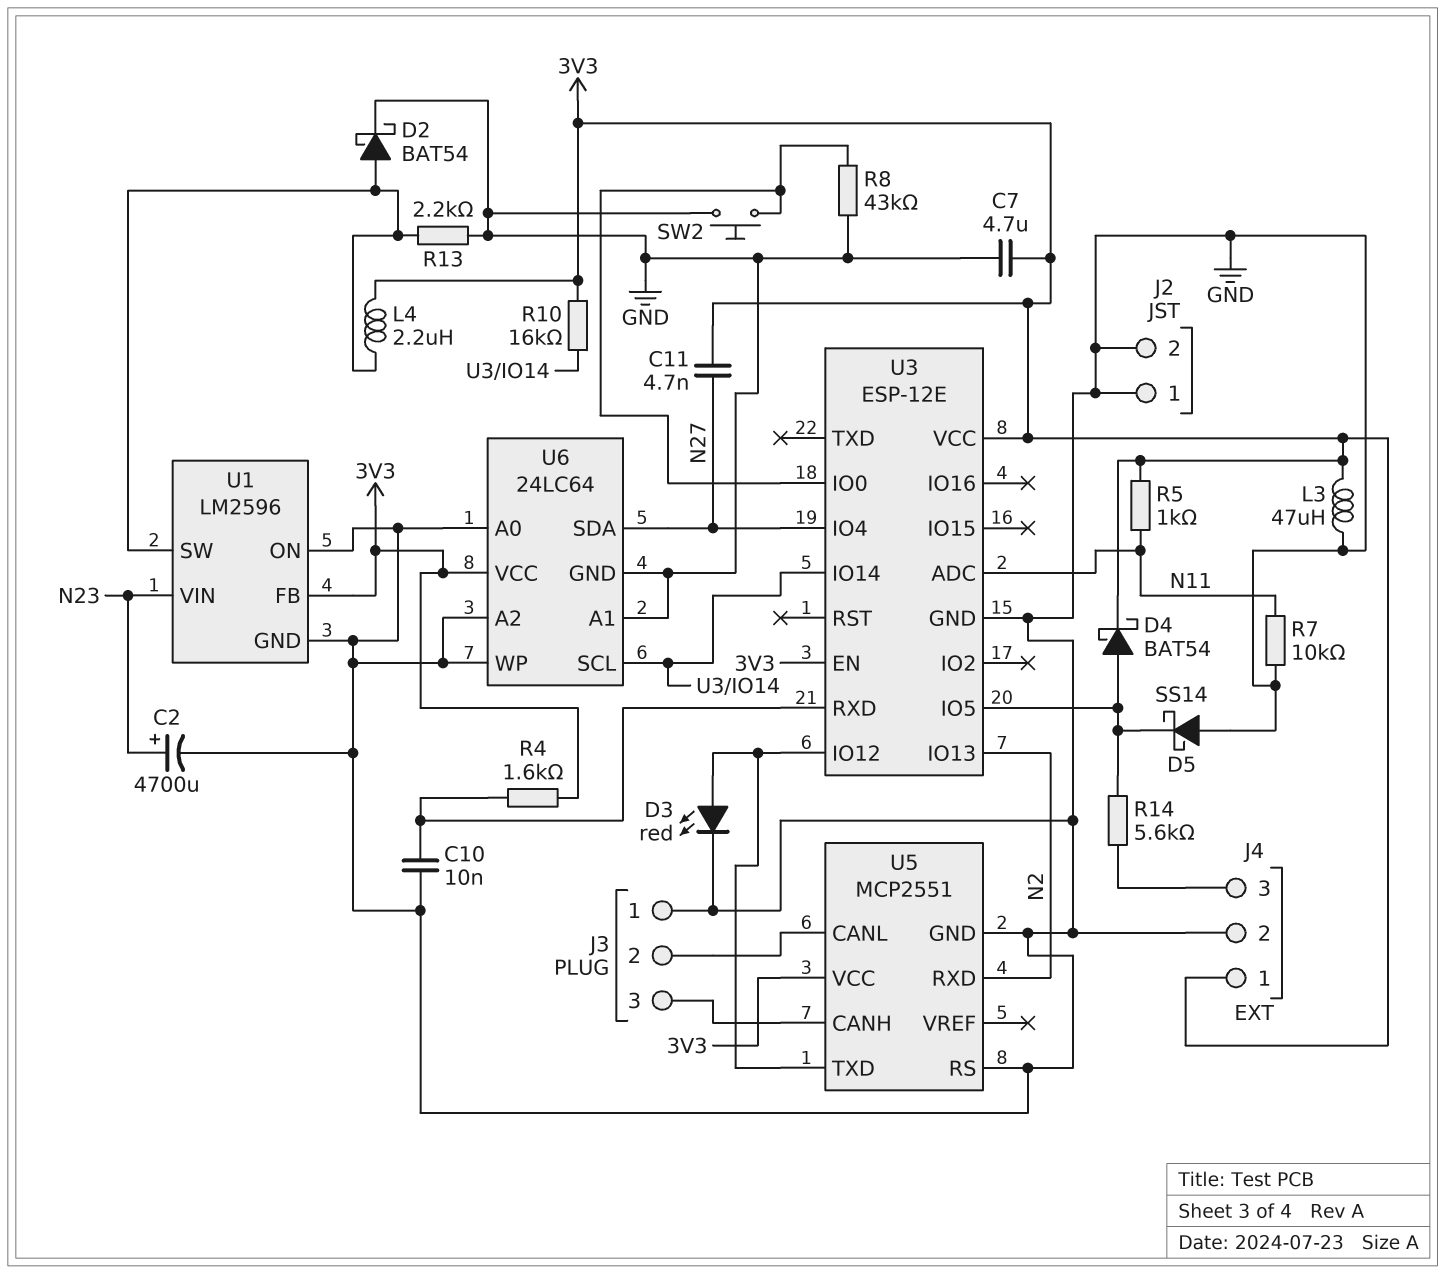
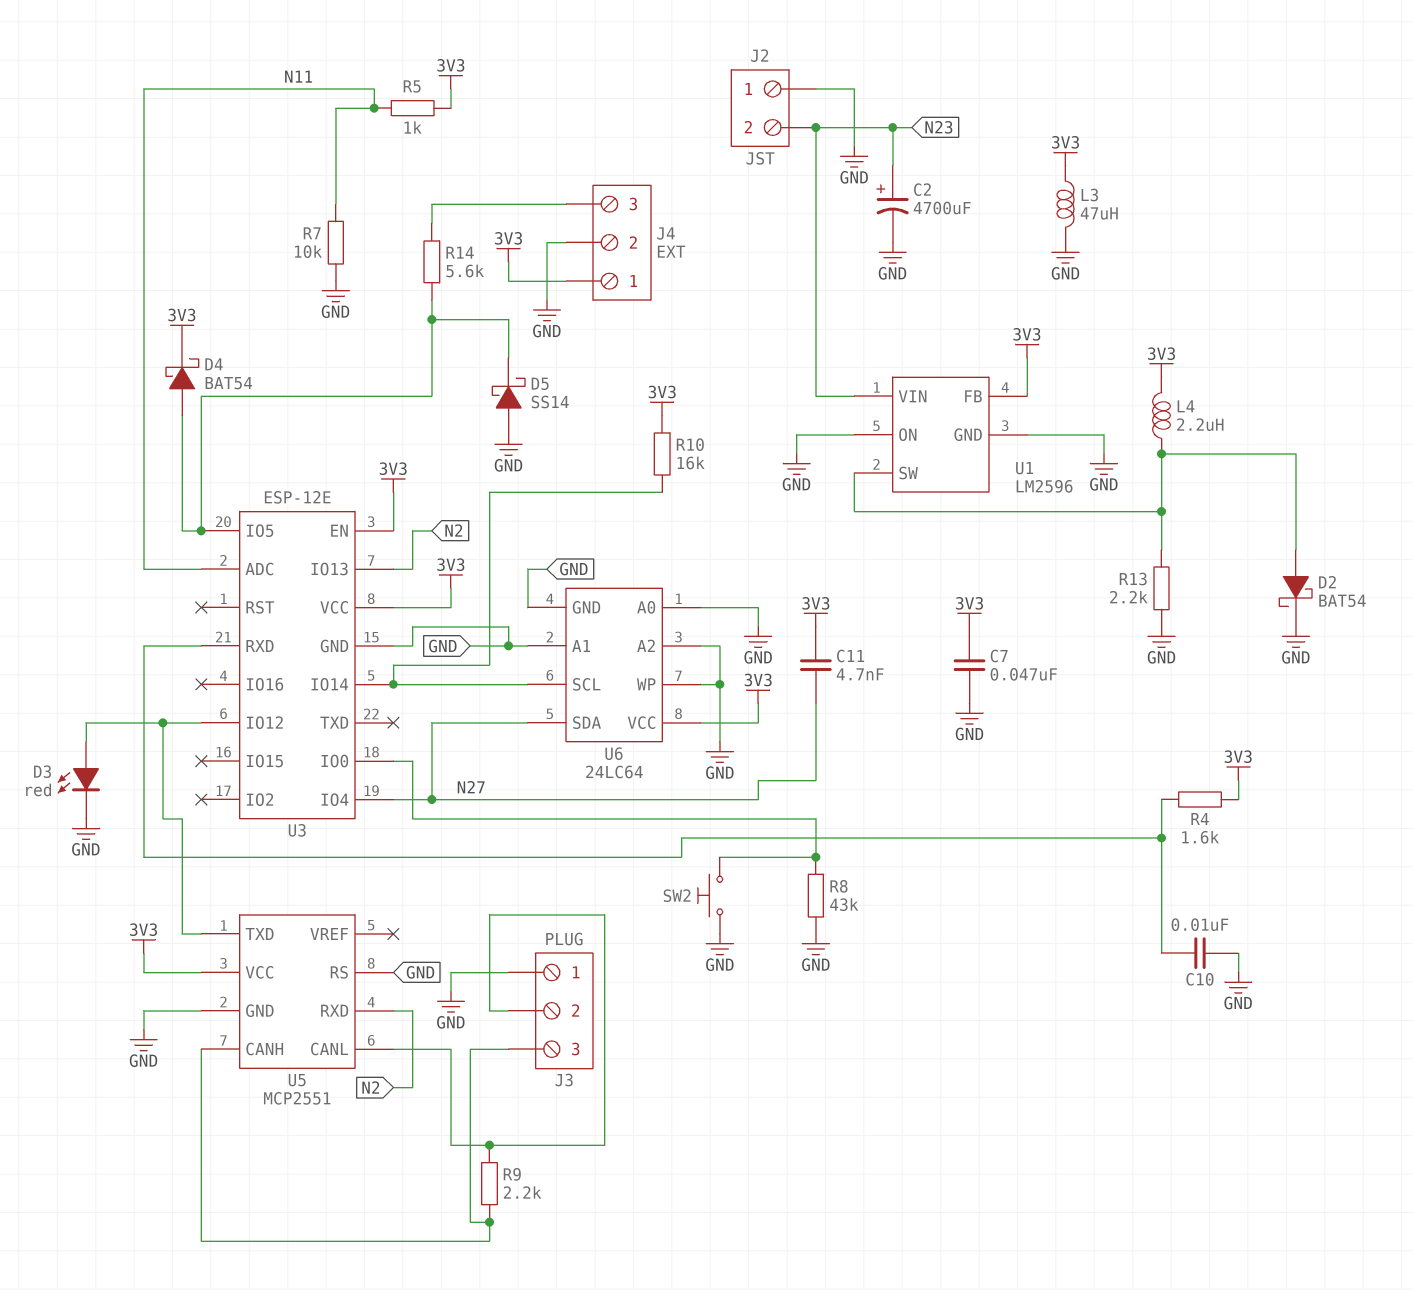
C7: 4.7uF (3V3, GND) -> 47nF (3V3, GND)
J2 pin 2: GND -> N23
R9: none -> 2.2k (J3/2, J3/3)

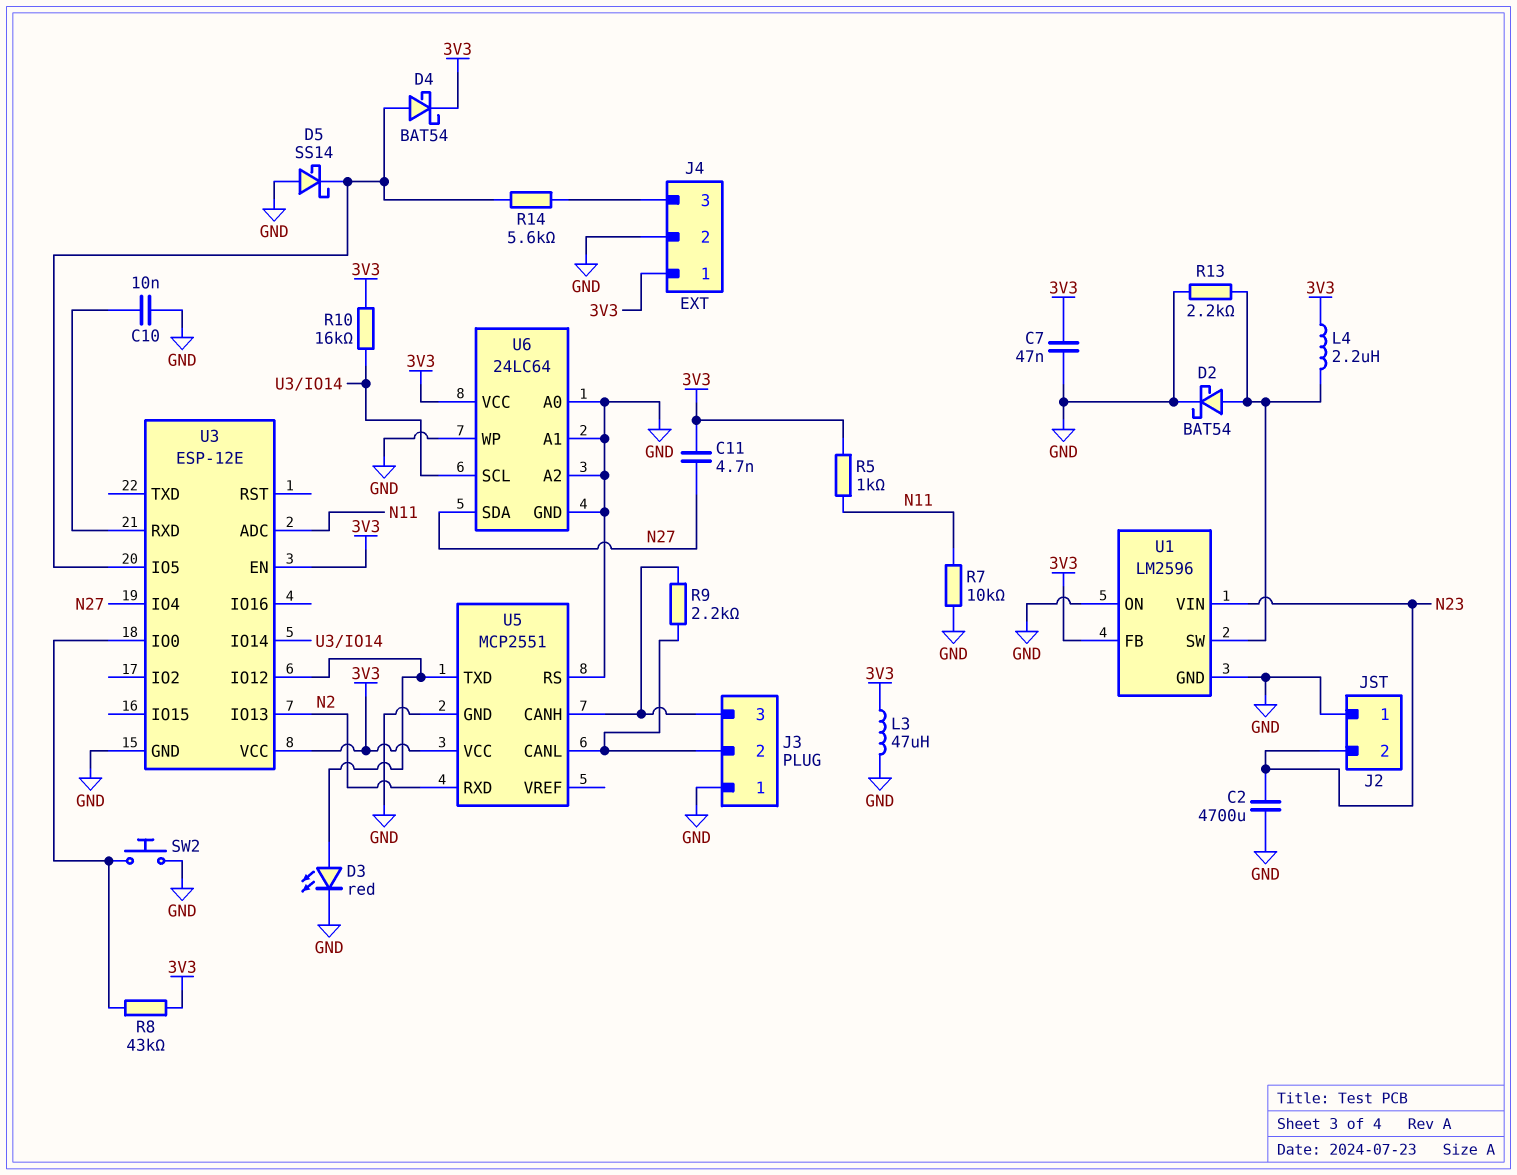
C2: 4700uF (plus N23, minus GND) -> 4700uF (GND, N23)
R4: 1.6k (3V3, U3/RXD) -> none
R8: 43k (GND, U3/IO0) -> 43k (3V3, U3/IO0)

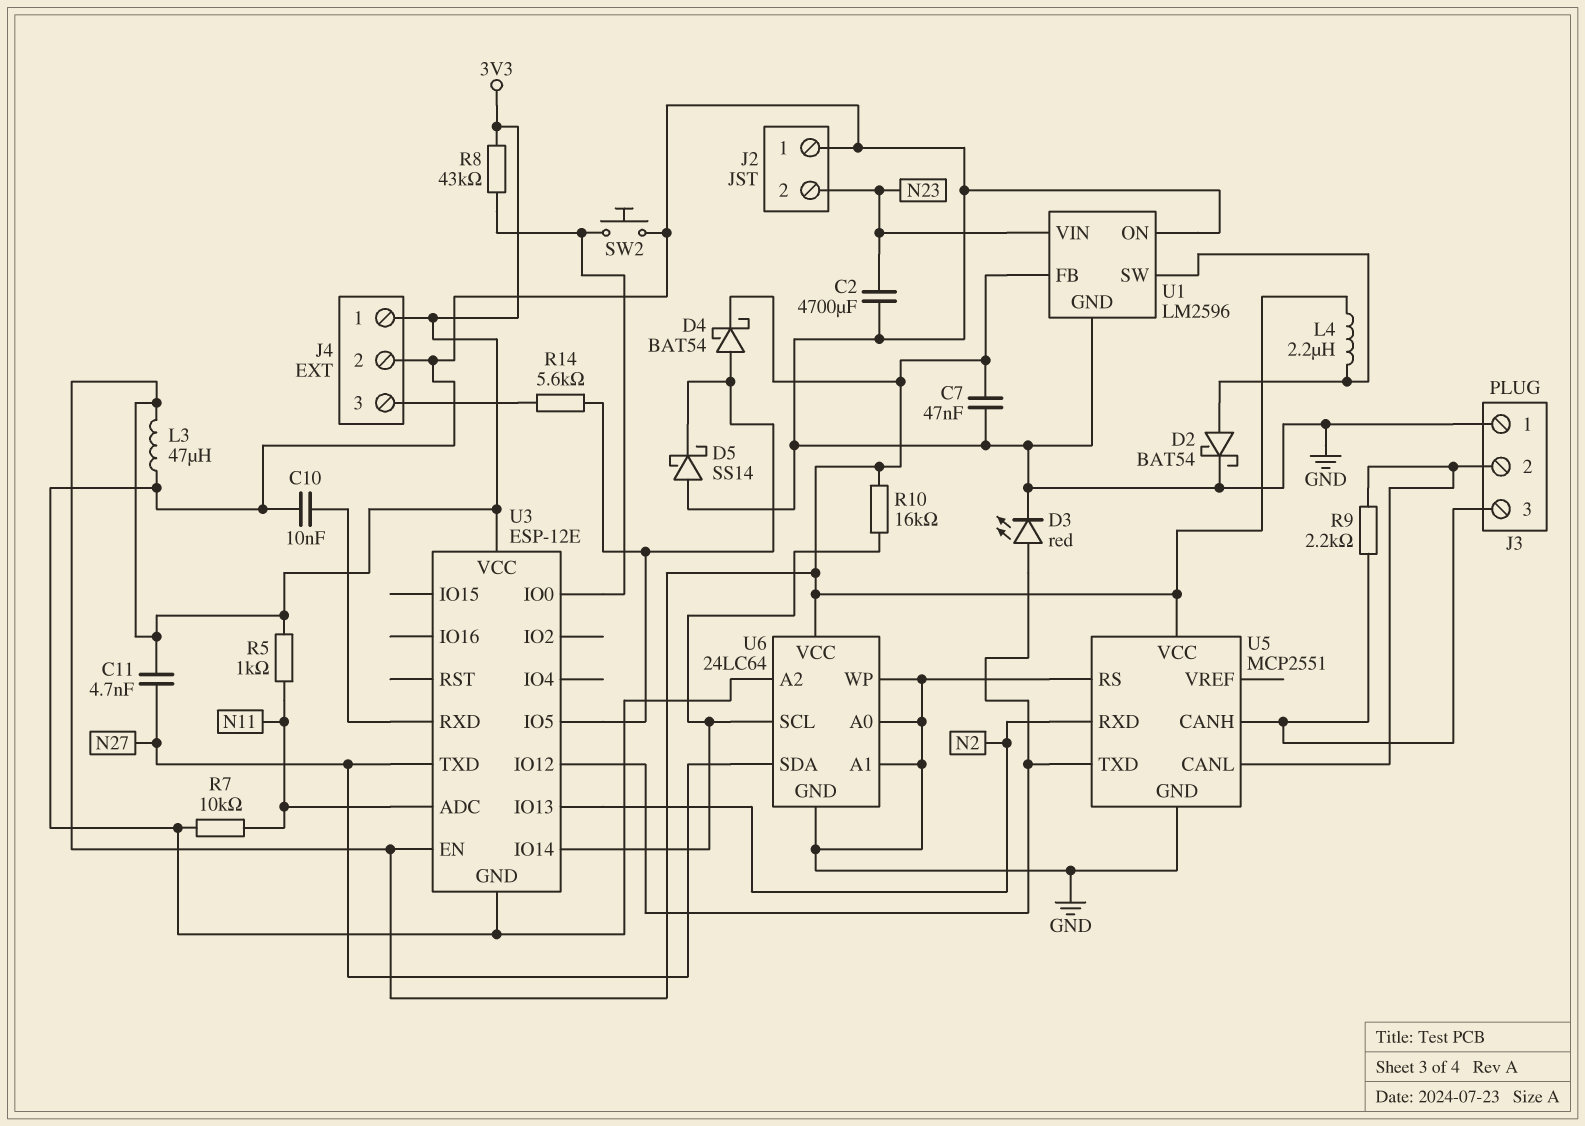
R13: 2.2k (GND, U1/SW) -> none
U3 pin IO4: N27 -> none
U3 pin TXD: none -> N27

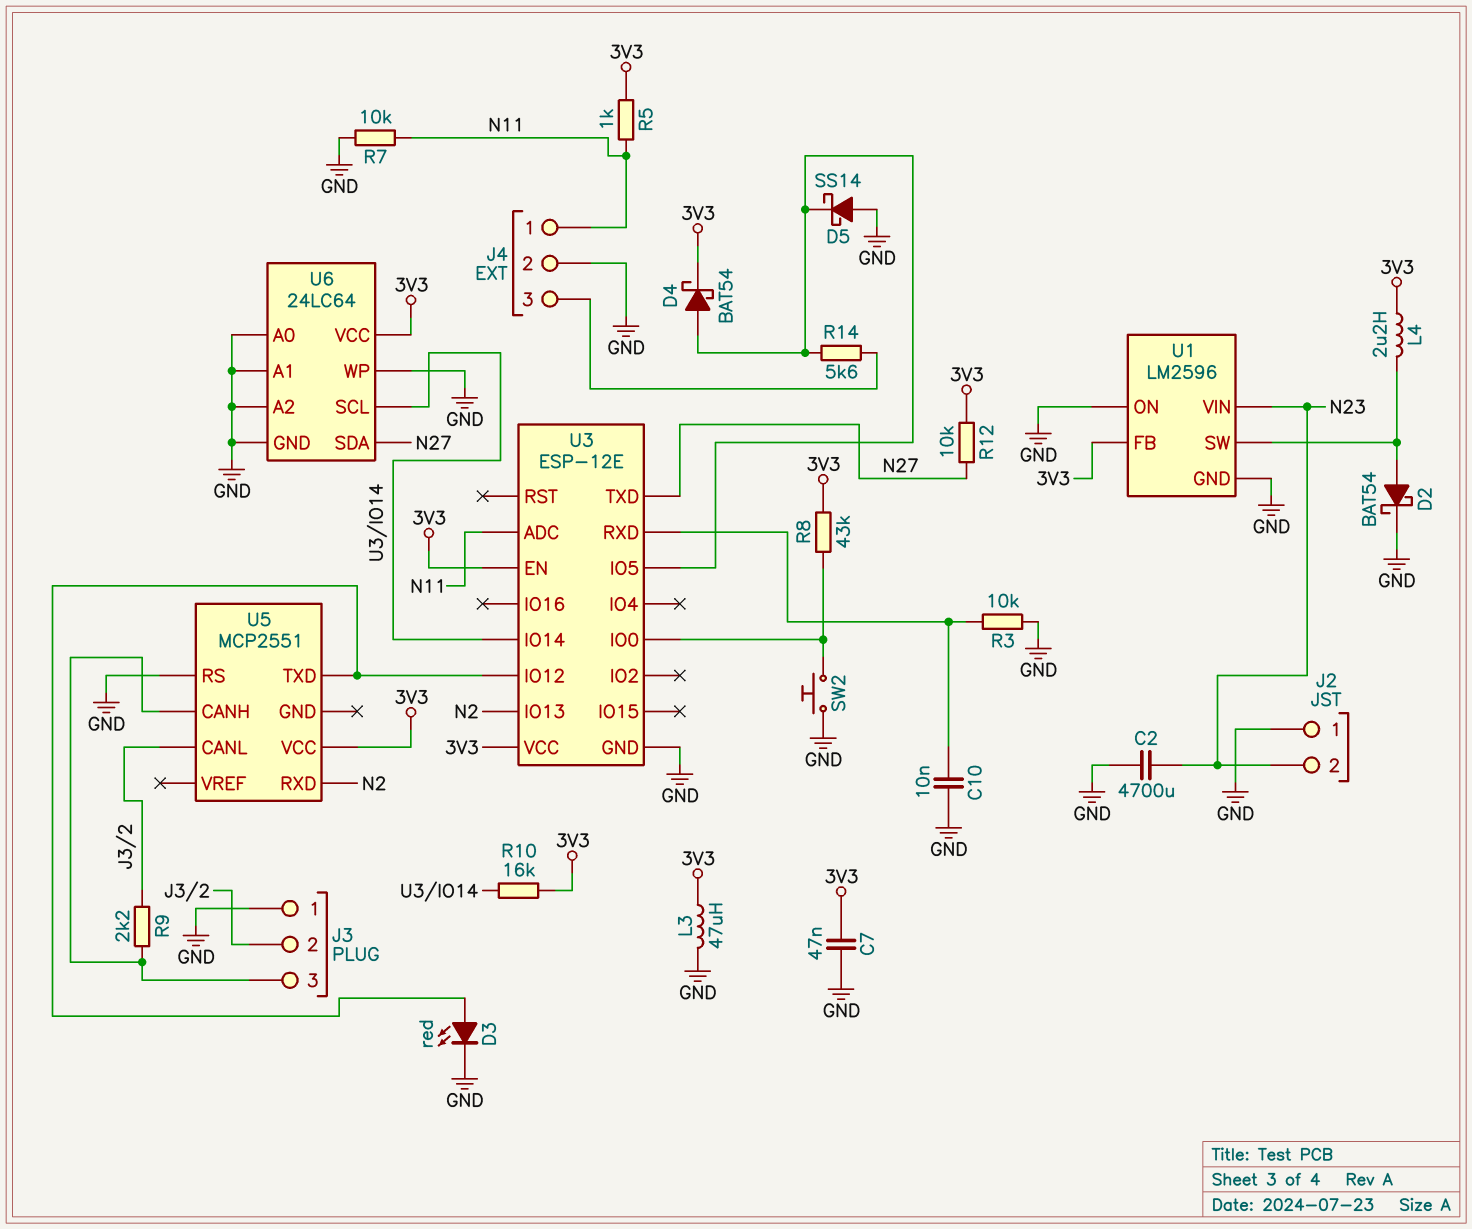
C11: 4.7nF (3V3, N27) -> none
J4 pin 1: 3V3 -> N11
R3: none -> 10k (GND, U3/RXD)
R12: none -> 10k (3V3, N27)
U5 pin GND: GND -> none

